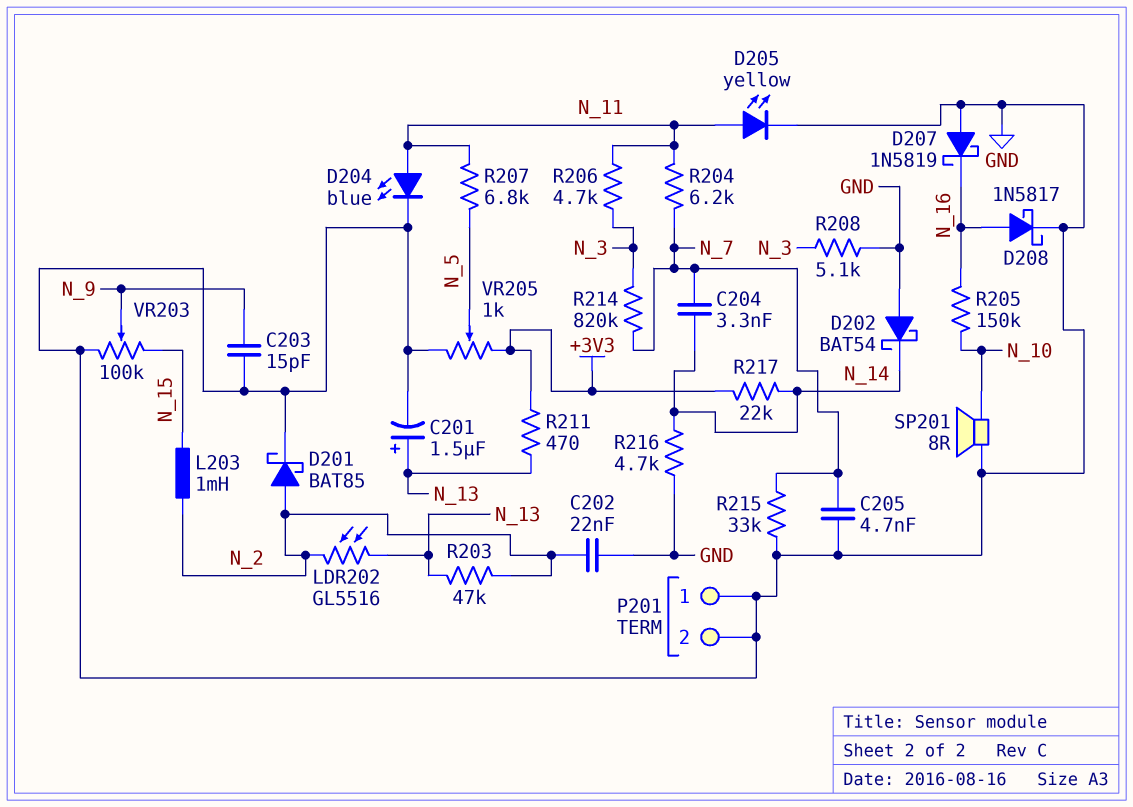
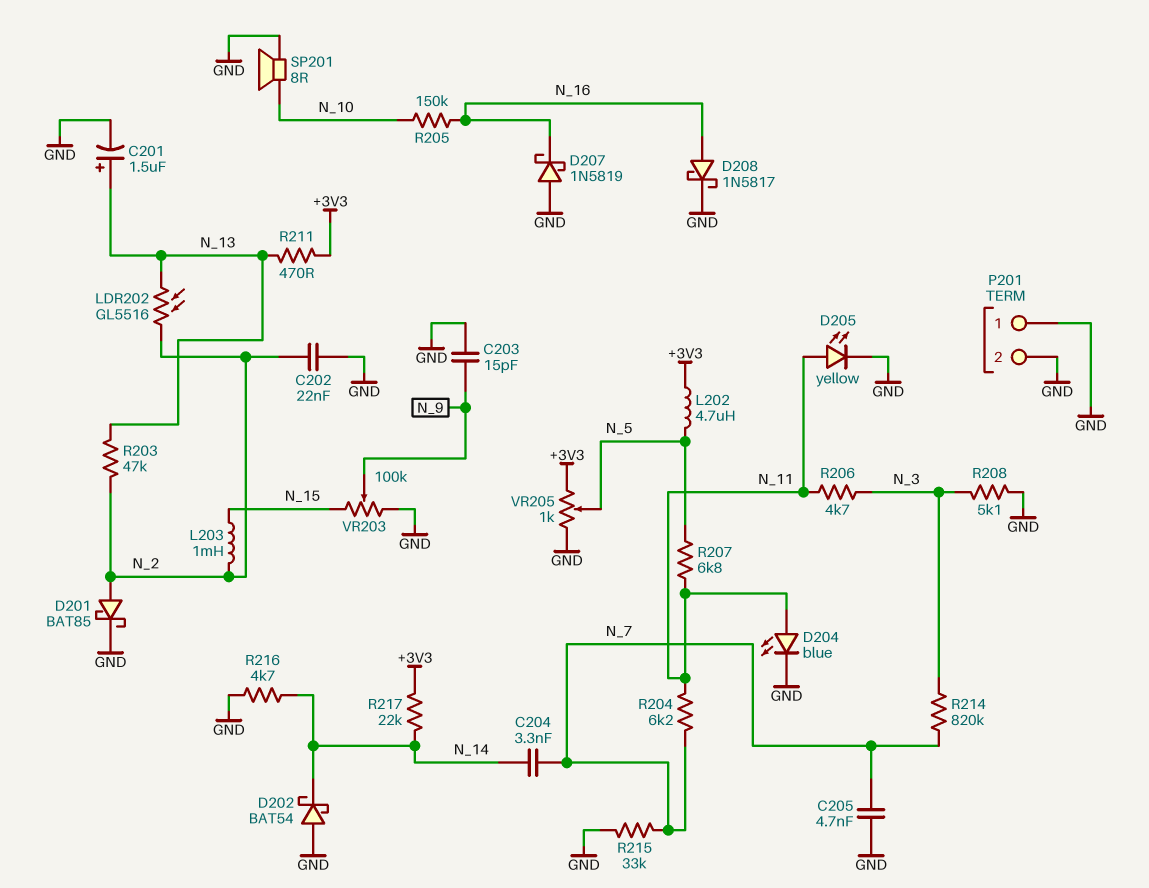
L202: none -> 4.7uH (+3V3, N_5)

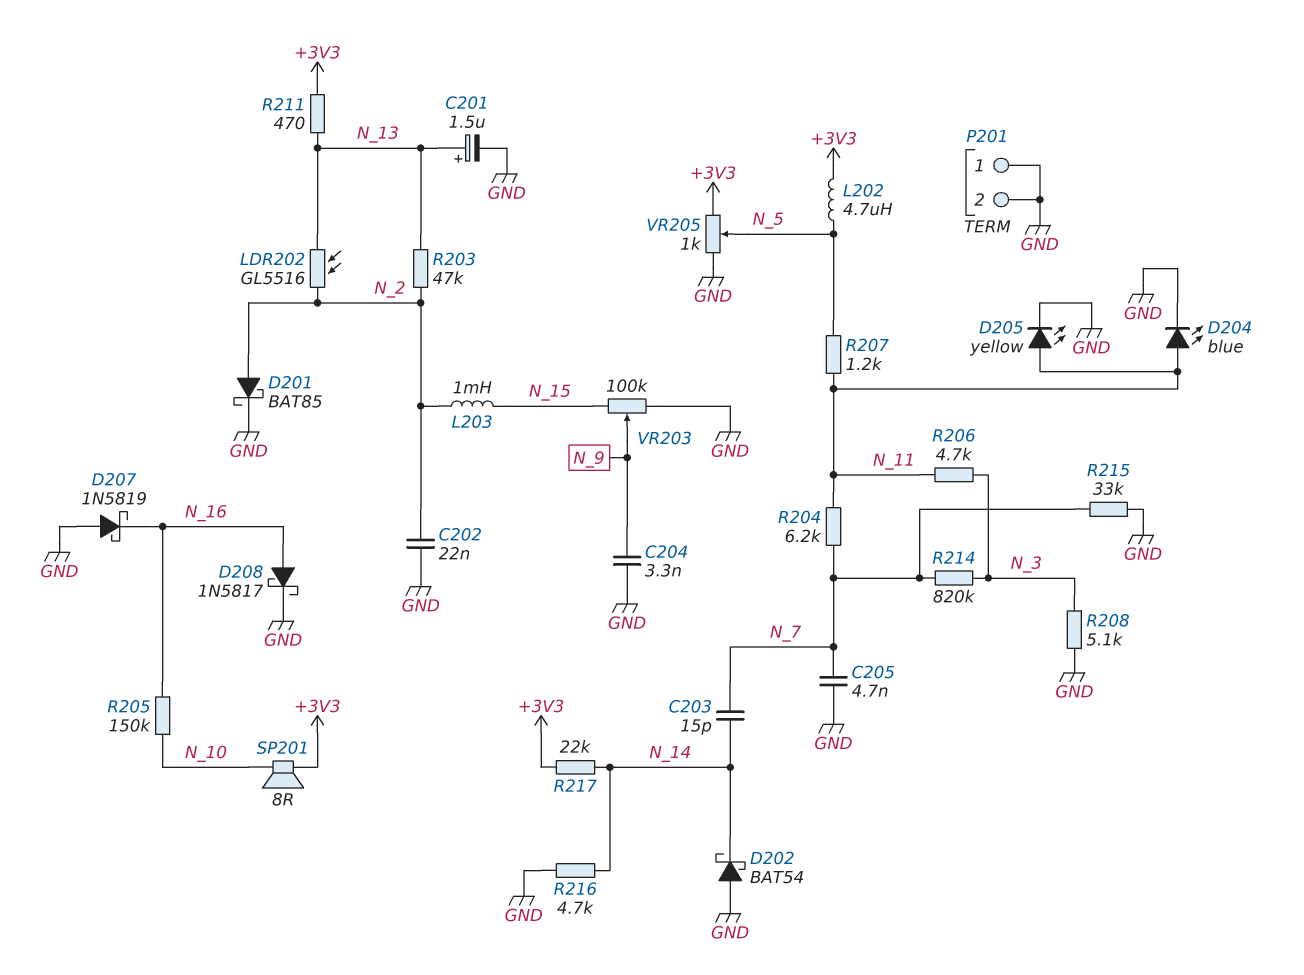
C203: 15pF (GND, N_9) -> 15pF (N_7, N_14)
C204: 3.3nF (N_7, N_14) -> 3.3nF (GND, N_9)
R207: 6.8k (N_5, N_11) -> 1.2k (N_5, N_11)
SP201: speaker 8R (GND, N_10) -> speaker 8R (+3V3, N_10)

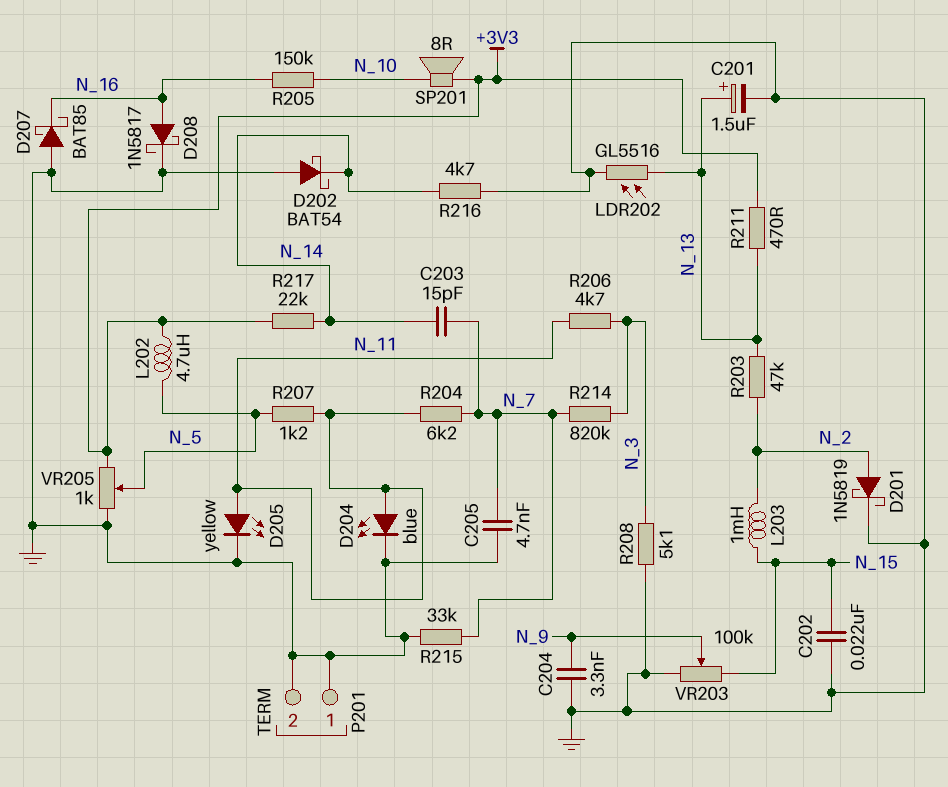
C202: 22nF (GND, N_2) -> 22nF (GND, N_15)
D201: schottky BAT85 (A N_2, K GND) -> schottky 1N5819 (A N_2, K GND)
D207: schottky 1N5819 (A GND, K N_16) -> schottky BAT85 (A GND, K N_16)
LDR202: GL5516 (N_2, N_13) -> GL5516 (GND, N_13)

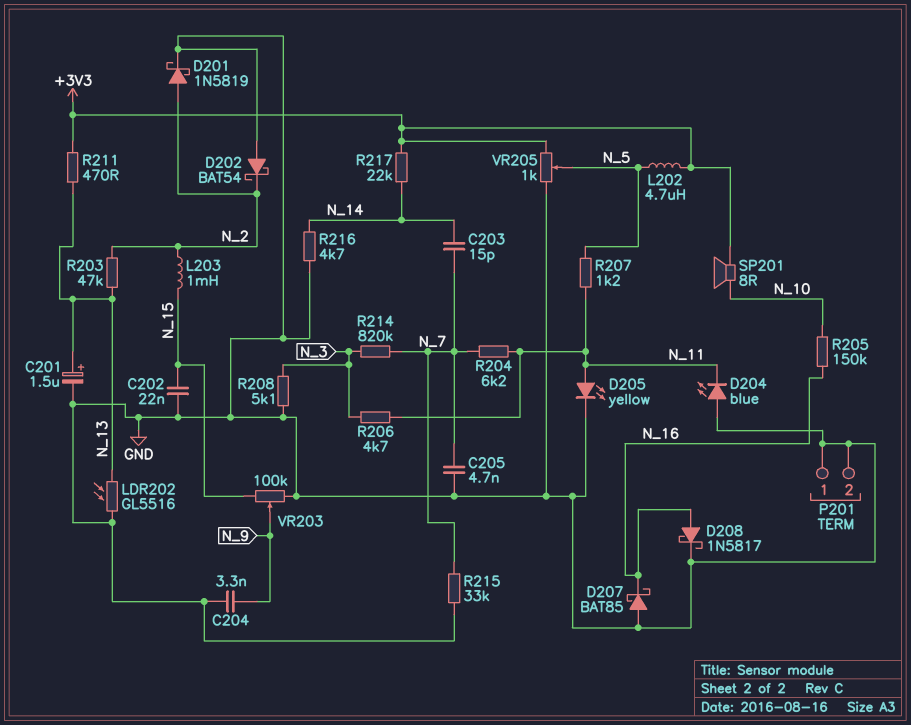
D202: schottky BAT54 (A GND, K N_14) -> schottky BAT54 (A GND, K N_2)
D204: LED blue (A N_11, K GND) -> LED blue (A GND, K N_11)

